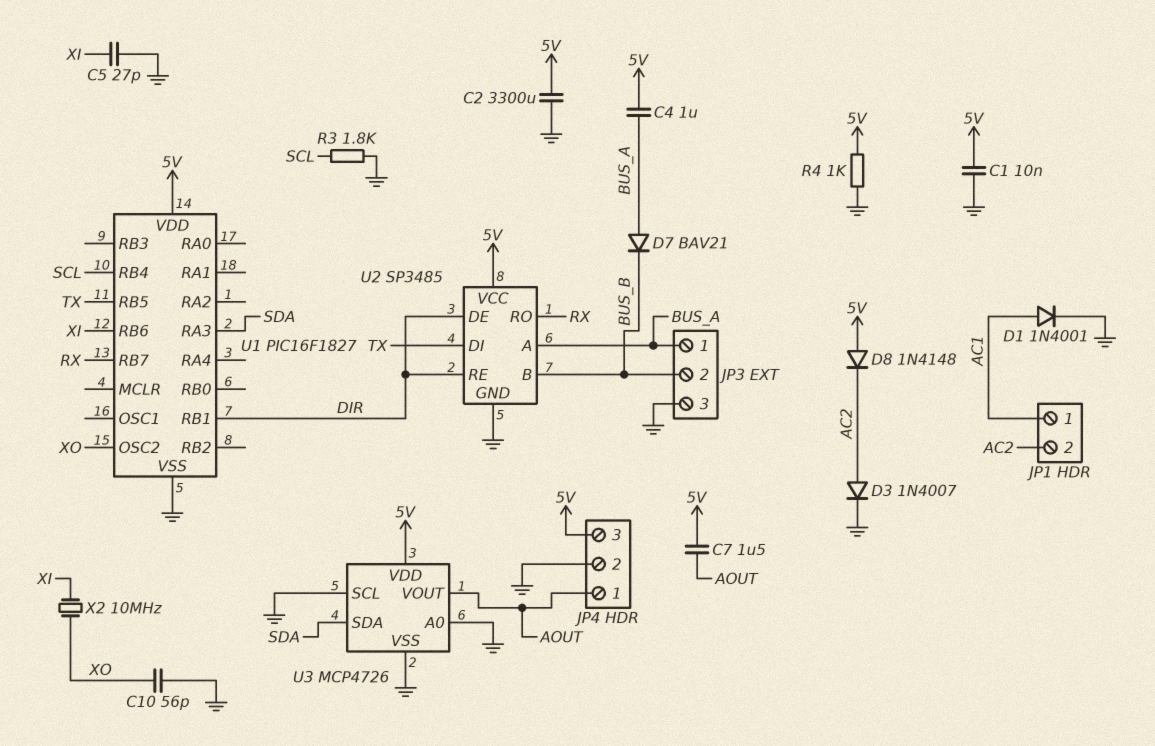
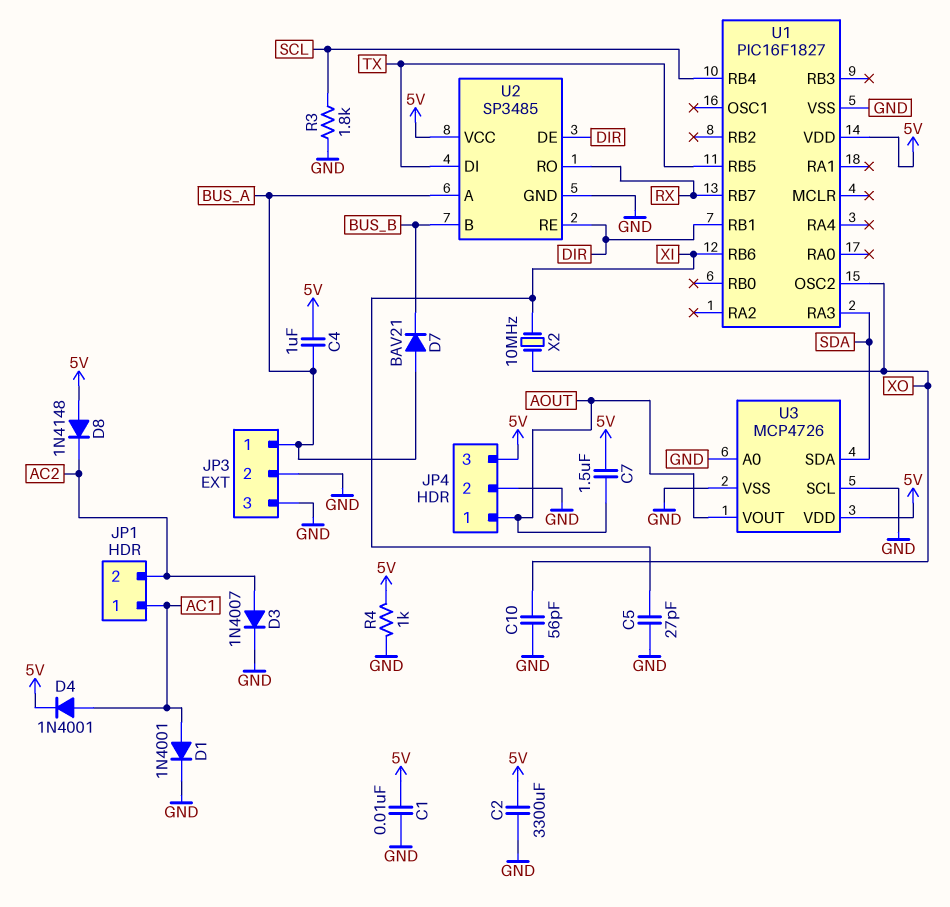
D4: none -> diode 1N4001 (A AC1, K 5V)
JP3 pin 2: BUS_B -> GND

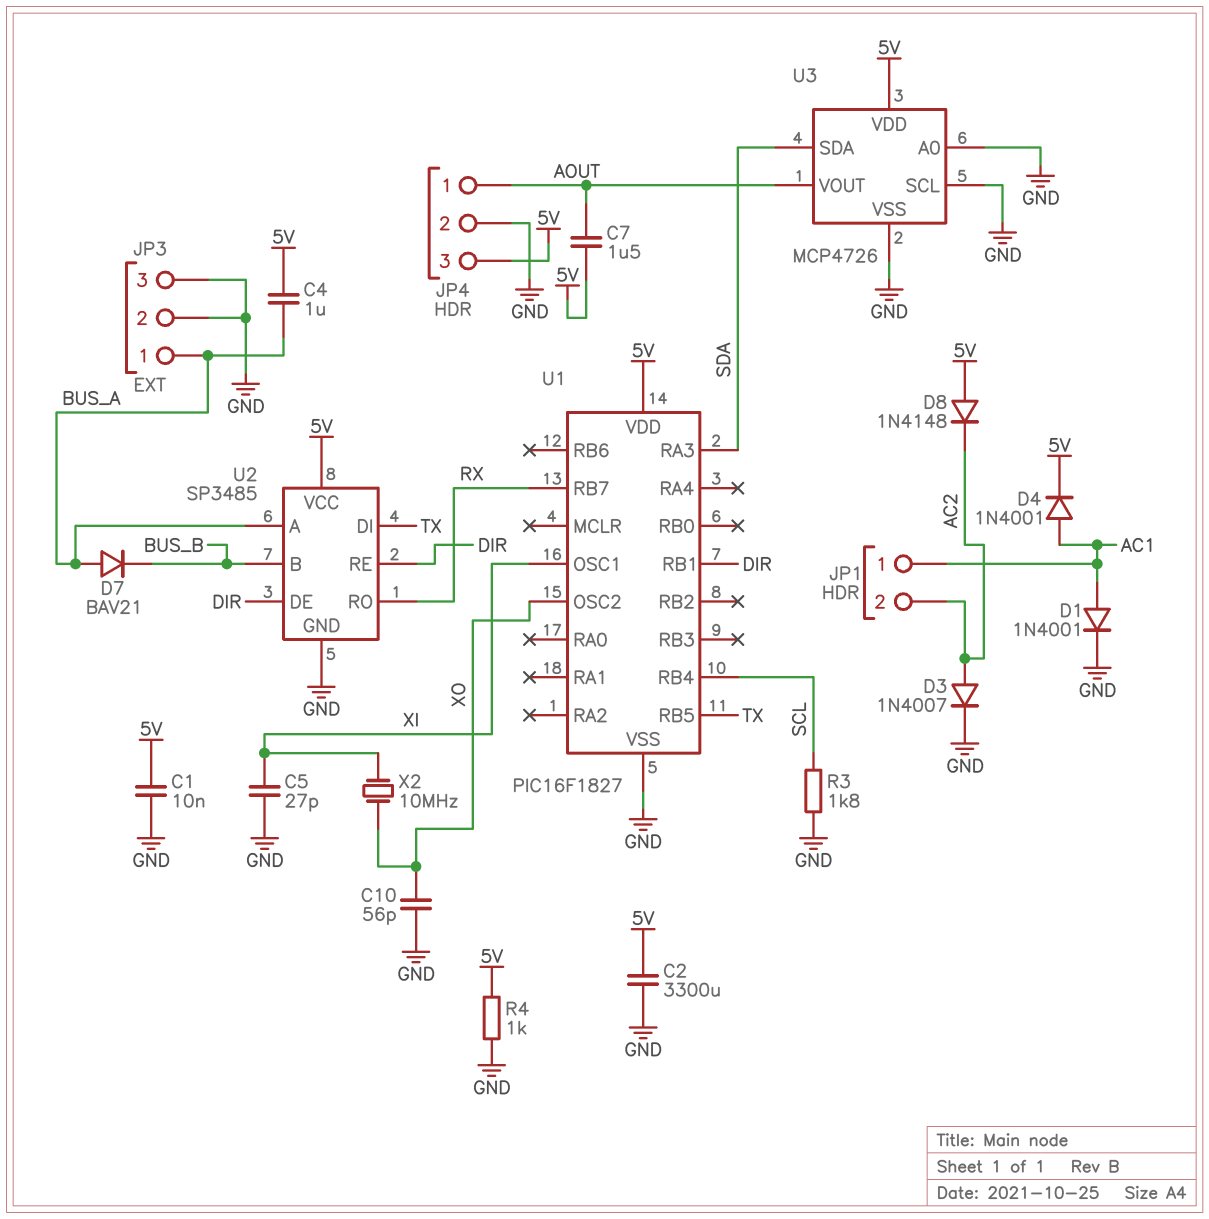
U1 pin OSC1: none -> XI
U1 pin RB6: XI -> none

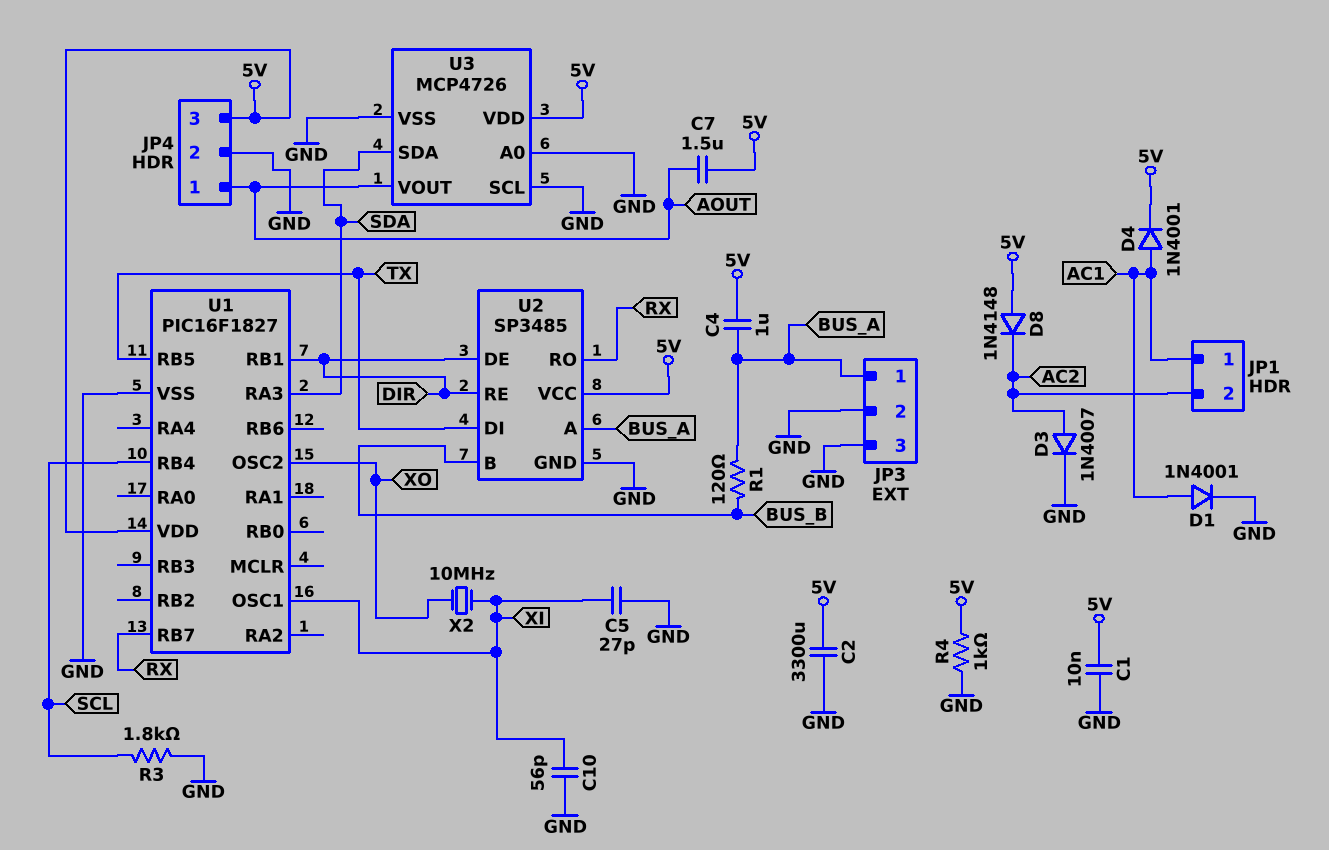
C10: 56pF (GND, XO) -> 56pF (GND, XI)
D7: diode BAV21 (A BUS_A, K BUS_B) -> none
R1: none -> 120 (BUS_A, BUS_B)

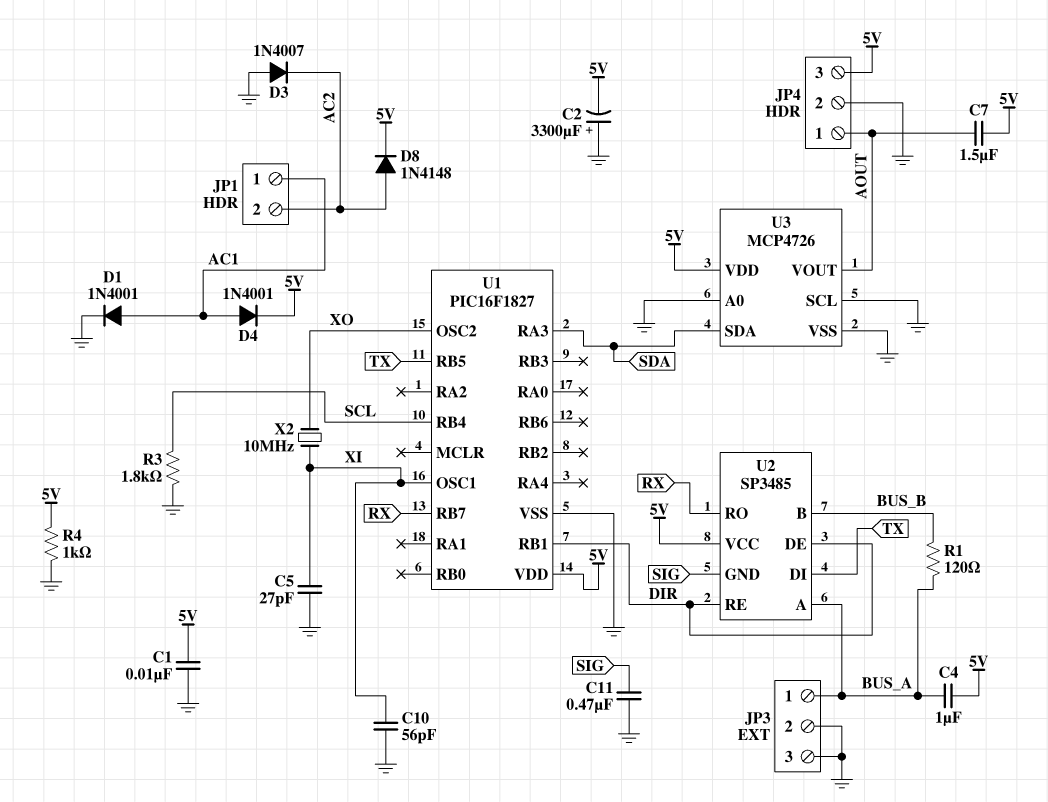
C2: 3300uF (5V, GND) -> 3300uF (plus GND, minus 5V)
C11: none -> 470nF (GND, SIG)
D3: diode 1N4007 (A AC2, K GND) -> diode 1N4007 (A GND, K AC2)
D8: diode 1N4148 (A 5V, K AC2) -> diode 1N4148 (A AC2, K 5V)
U2 pin GND: GND -> SIG

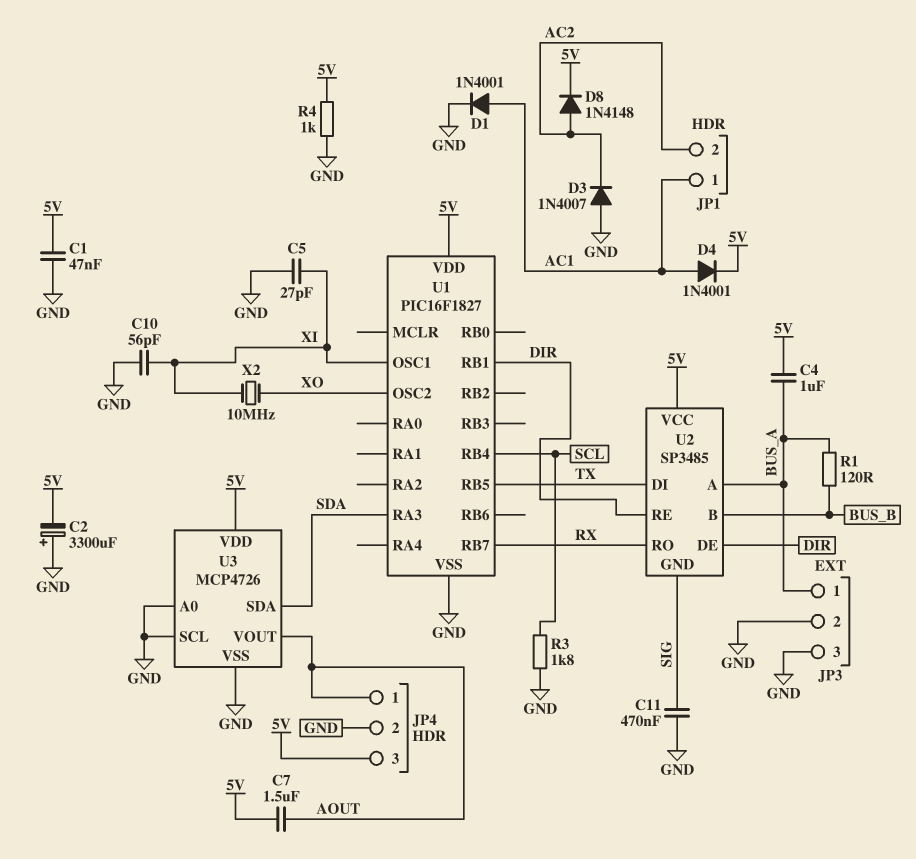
C1: 10nF (5V, GND) -> 47nF (5V, GND)

